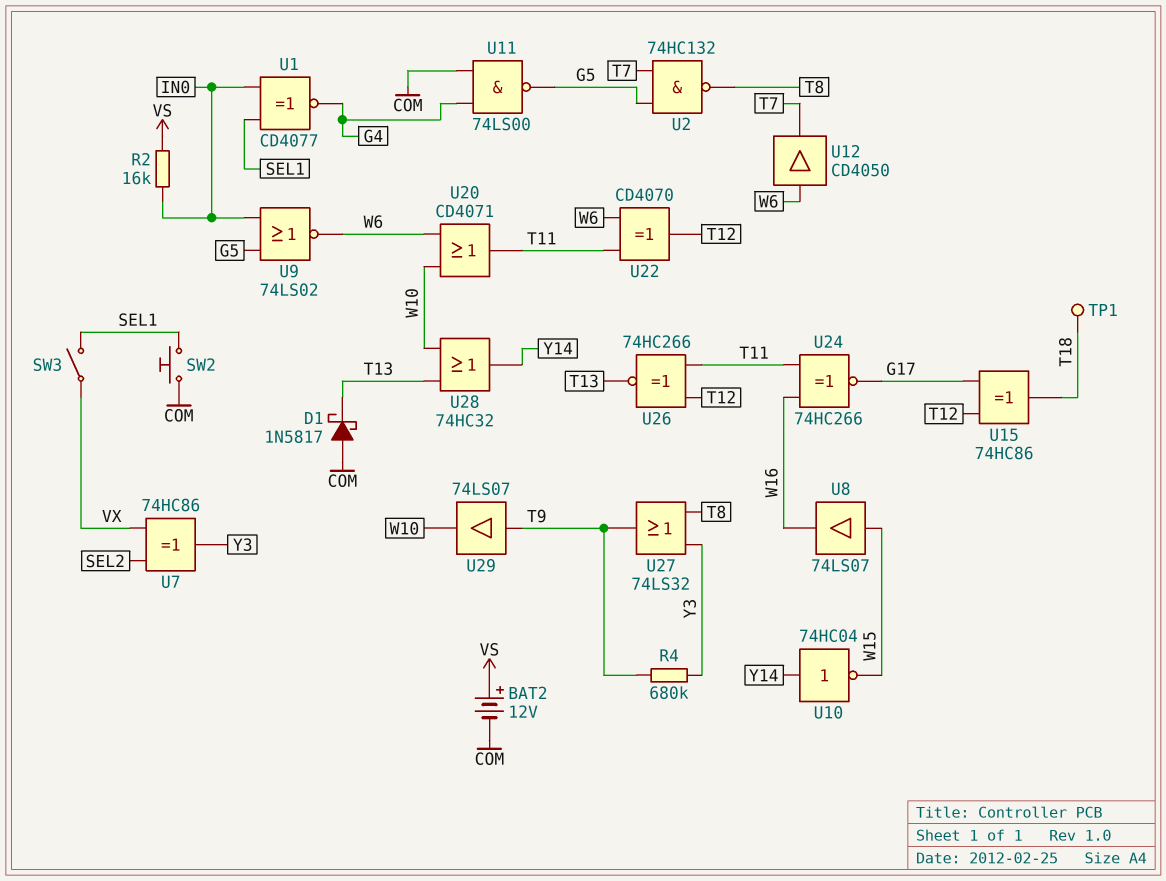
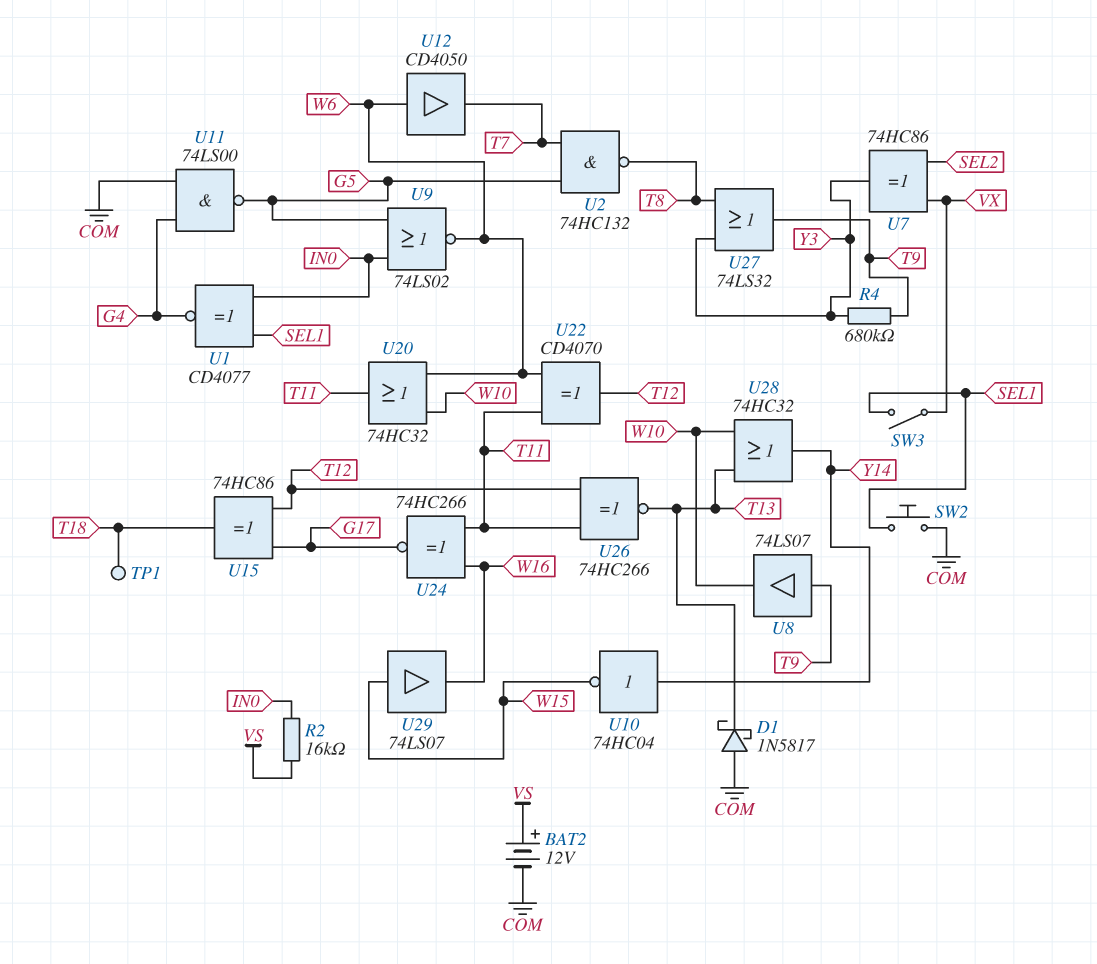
U8: buffer 74LS07 (in W15, out W16) -> buffer 74LS07 (in T9, out W10)
U20: OR CD4071 (in W6, in W10, out T11) -> OR 74HC32 (in W6, in W10, out T11)
U29: buffer 74LS07 (in T9, out W10) -> buffer 74LS07 (in W15, out W16)

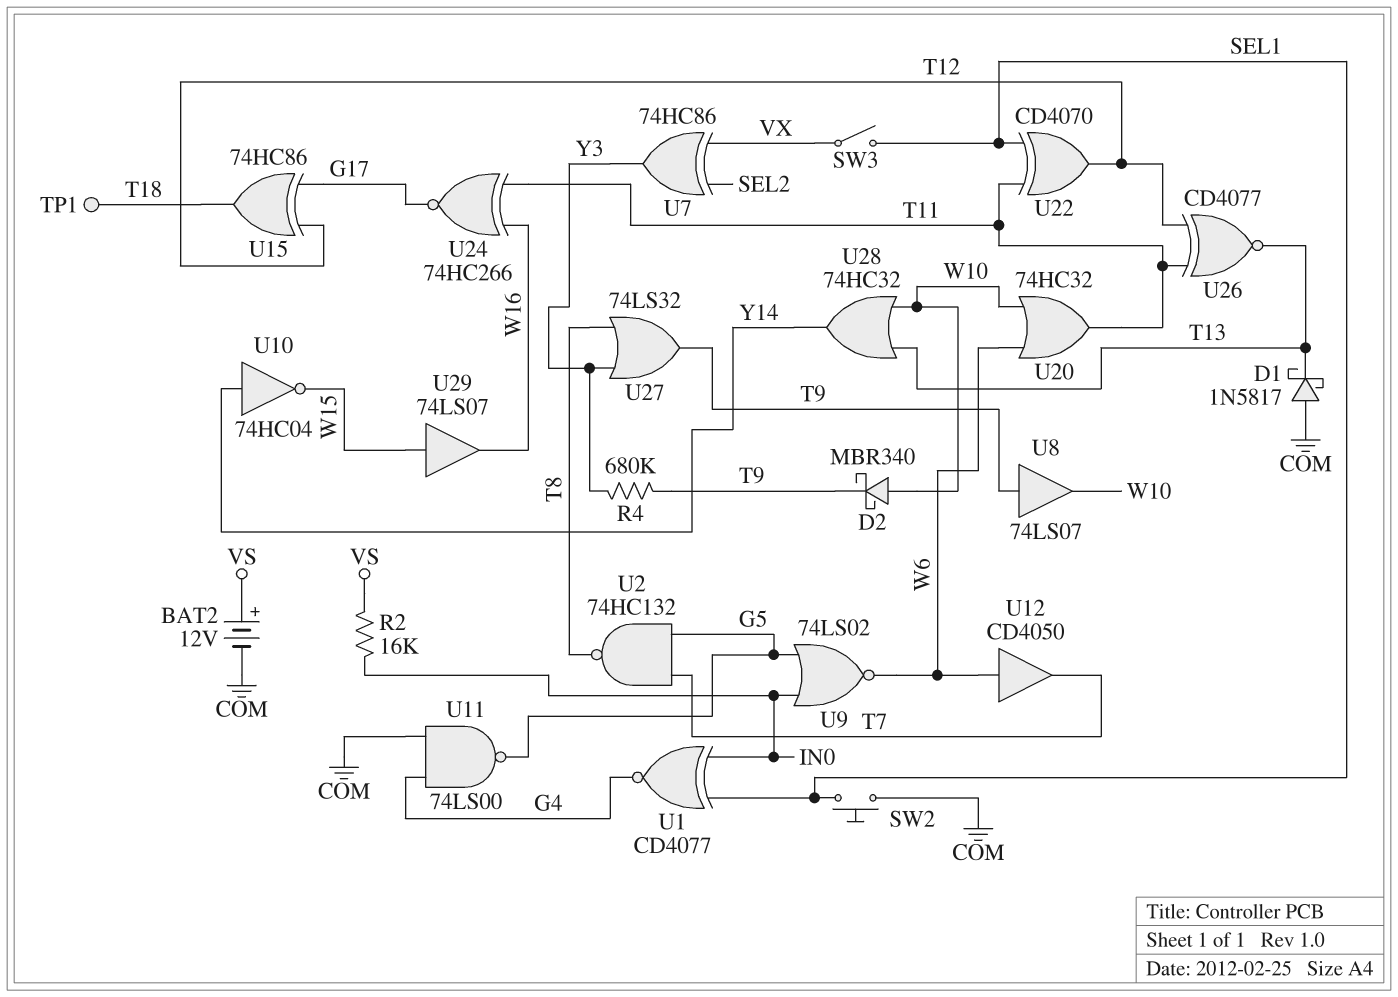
D2: none -> schottky MBR340 (A W10, K T9)
U22: XOR CD4070 (in T11, in W6, out T12) -> XOR CD4070 (in SEL1, in T11, out T12)
U26: XNOR 74HC266 (in T11, in T12, out T13) -> XNOR CD4077 (in T11, in T12, out T13)

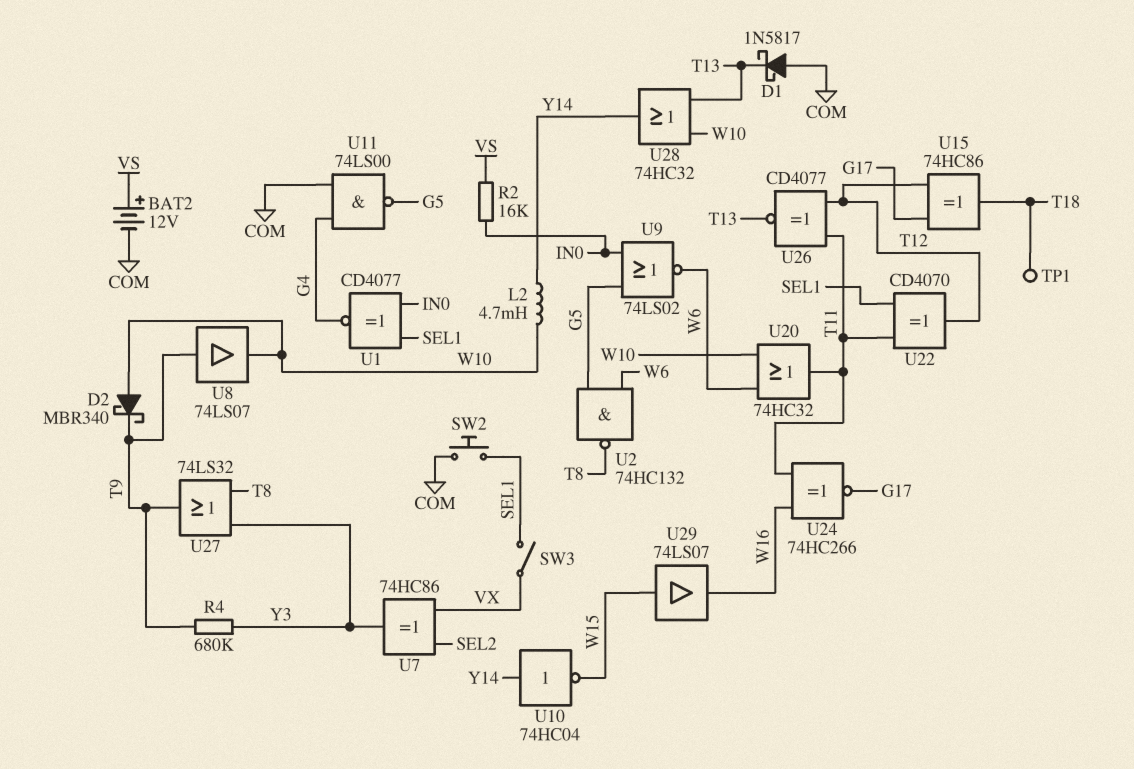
L2: none -> 4.7mH (W10, Y14)
U2: NAND 74HC132 (in G5, in T7, out T8) -> NAND 74HC132 (in G5, in W6, out T8)
U12: buffer CD4050 (in W6, out T7) -> none

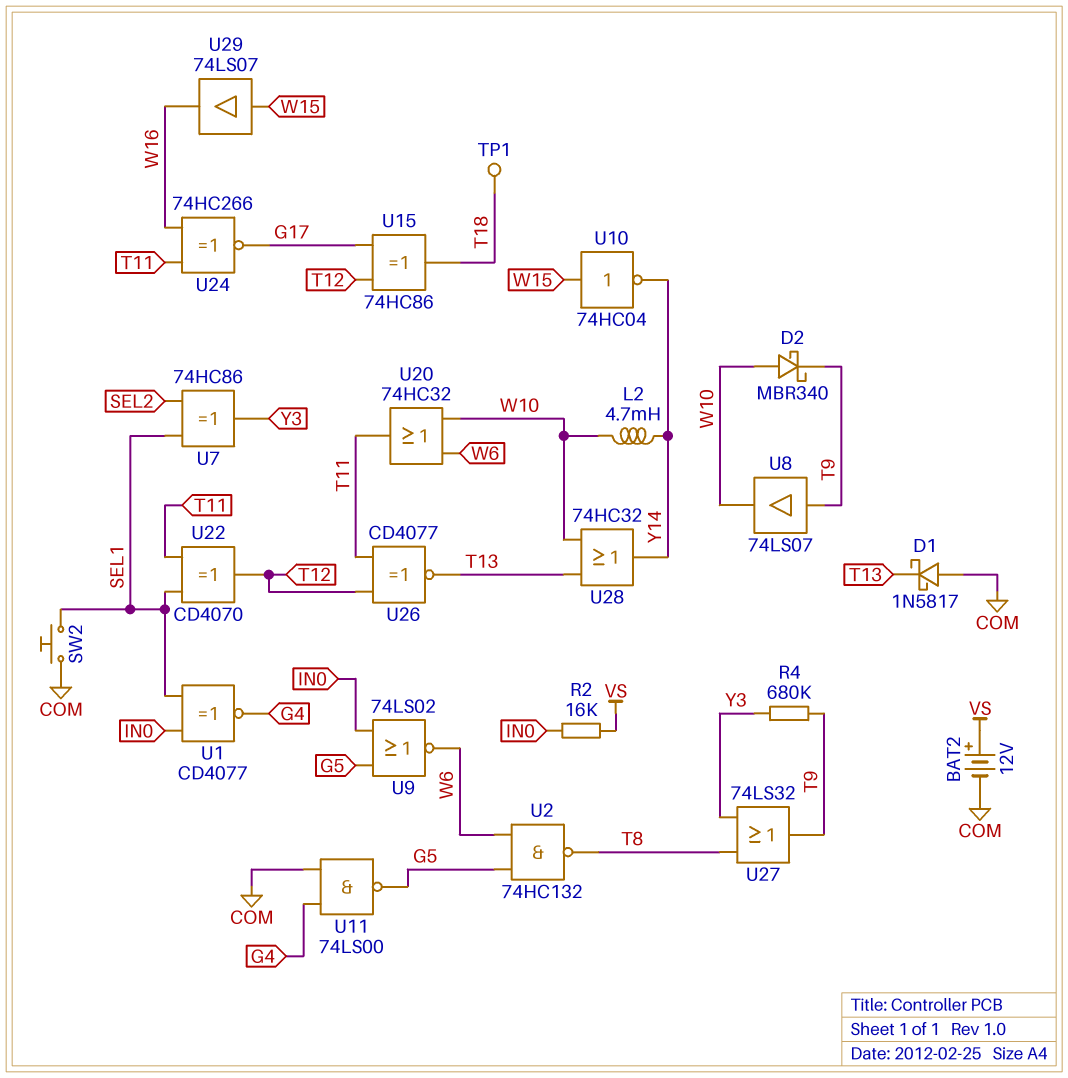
SW3: switch (SEL1, VX) -> none
U7: XOR 74HC86 (in SEL2, in VX, out Y3) -> XOR 74HC86 (in SEL1, in SEL2, out Y3)
U10: NOT 74HC04 (in Y14, out W15) -> NOT 74HC04 (in W15, out Y14)

